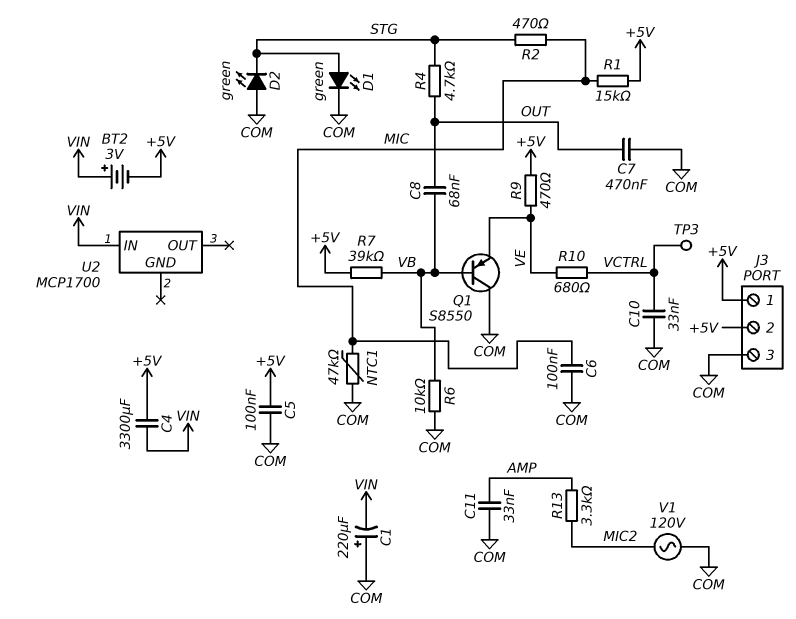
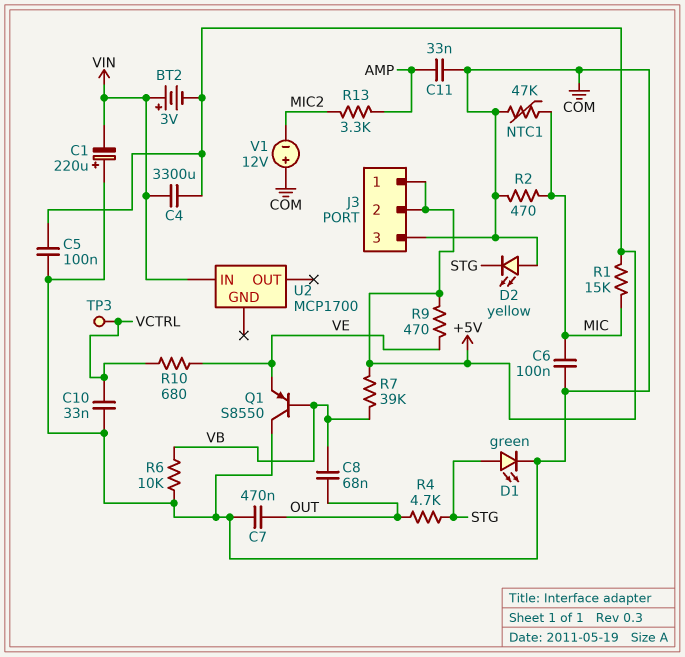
D2: LED green (A COM, K STG) -> LED yellow (A COM, K STG)
R2: 470 (MIC, STG) -> 470 (COM, MIC)
V1: AC 120V (COM, MIC2) -> 12V (plus COM, minus MIC2)

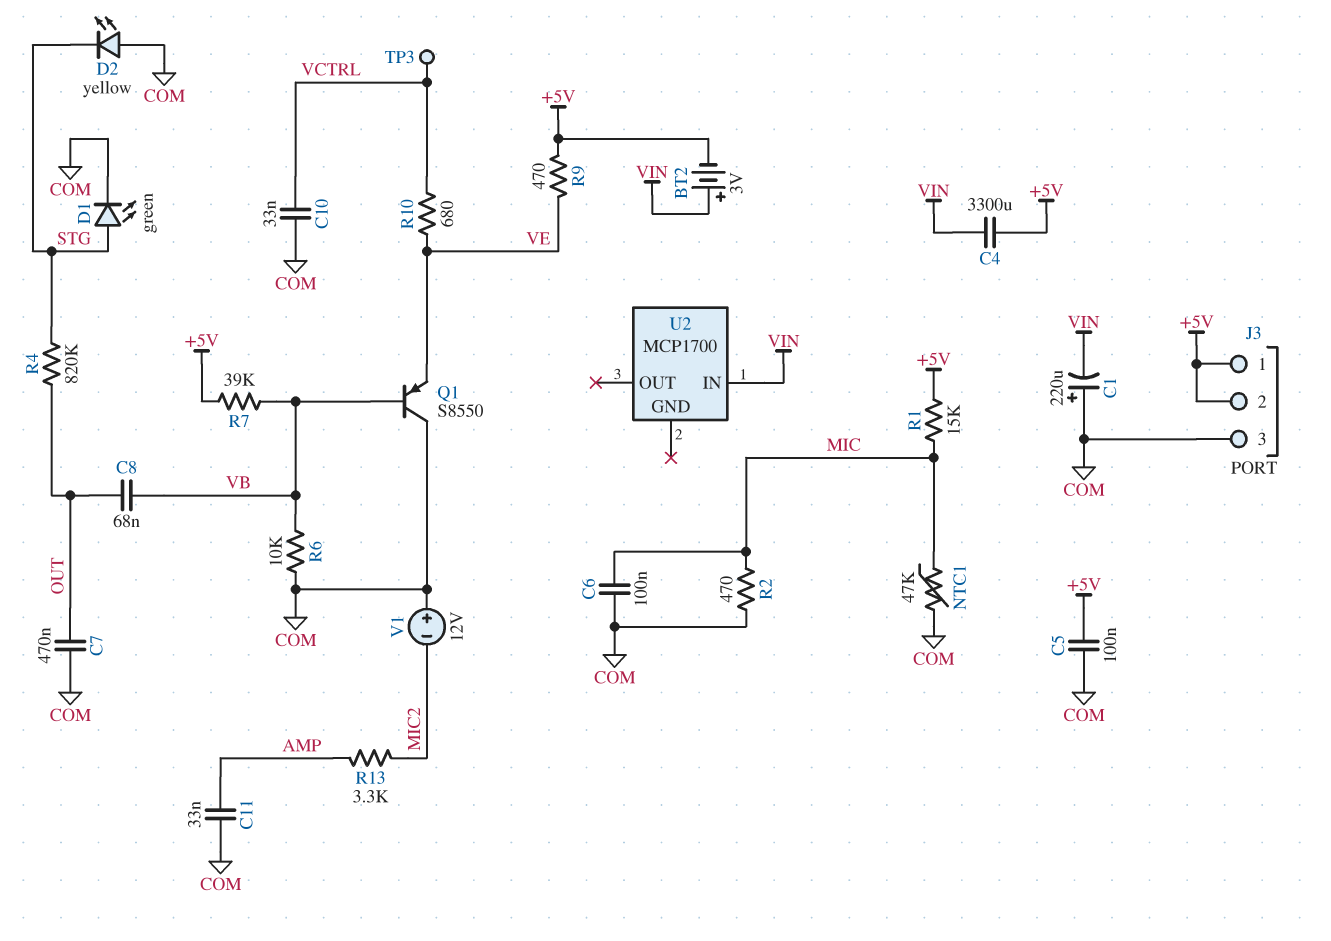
R4: 4.7k (OUT, STG) -> 820k (OUT, STG)

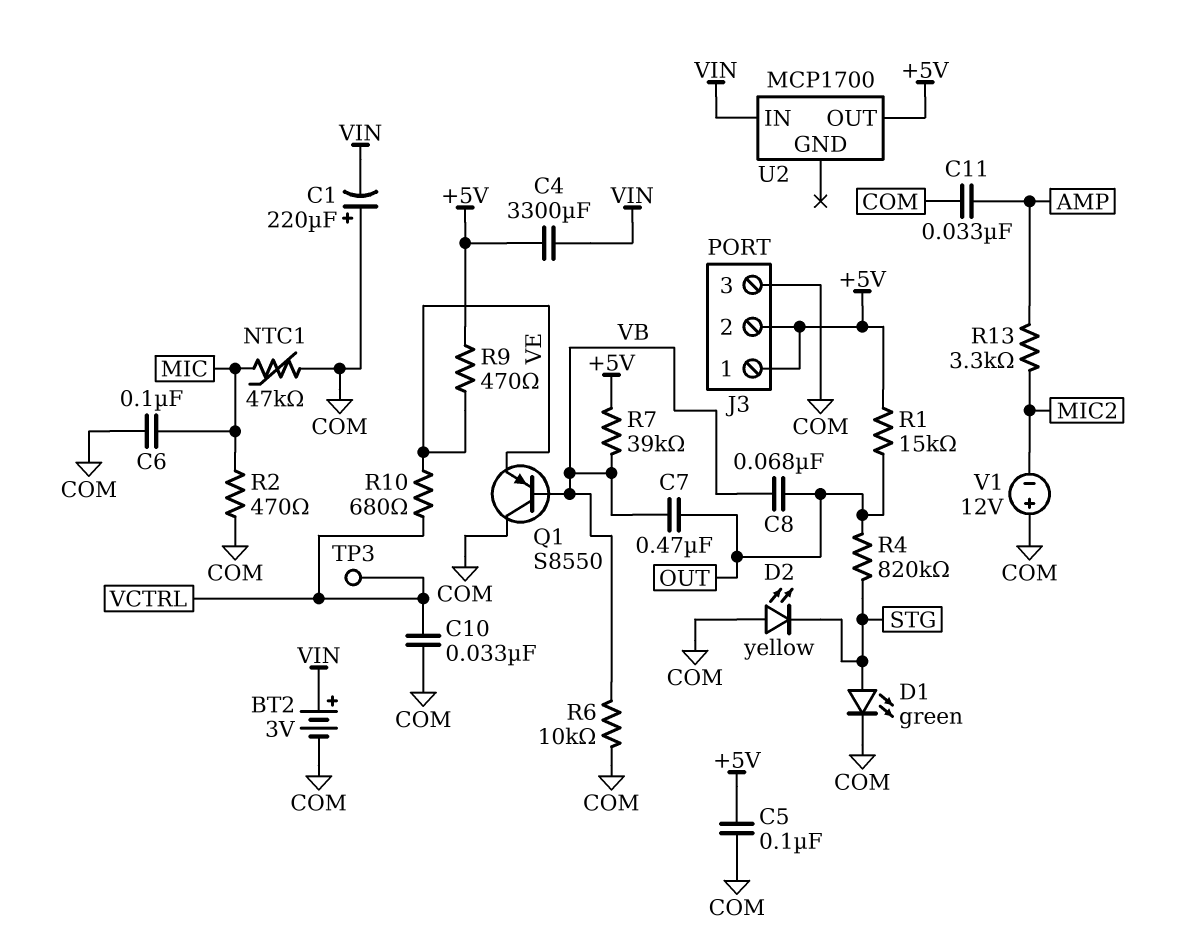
BT2: 3V (plus VIN, minus +5V) -> 3V (plus VIN, minus COM)
C7: 470nF (COM, OUT) -> 470nF (OUT, VB)
R1: 15k (+5V, MIC) -> 15k (+5V, OUT)
U2 pin OUT: none -> +5V

